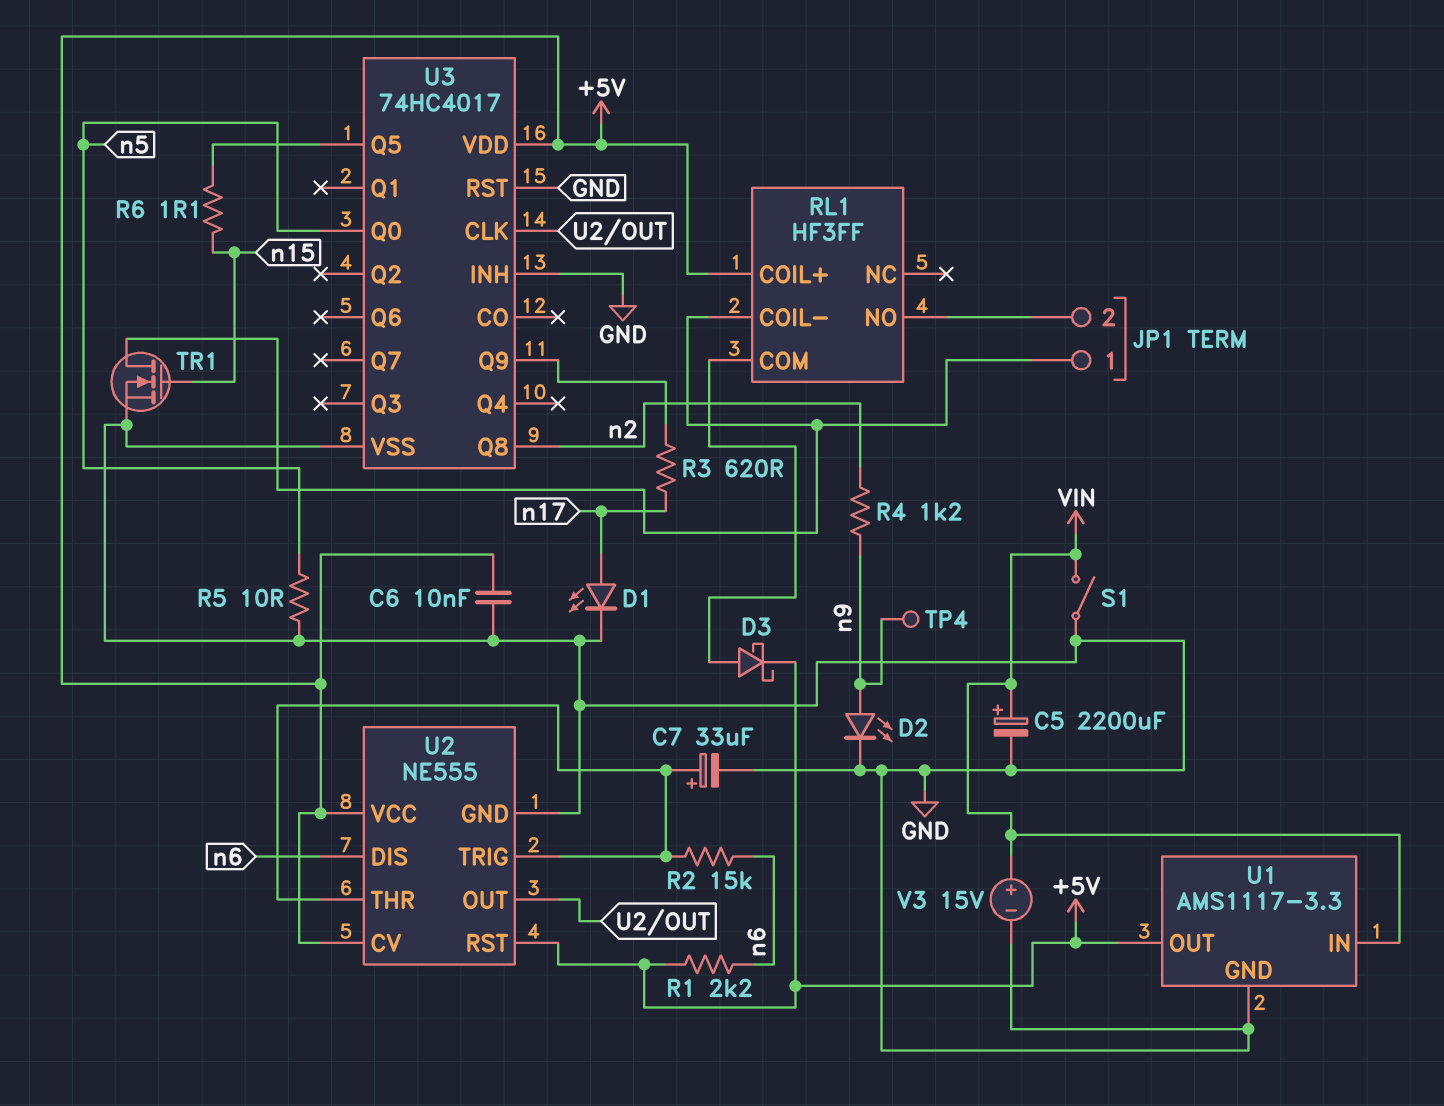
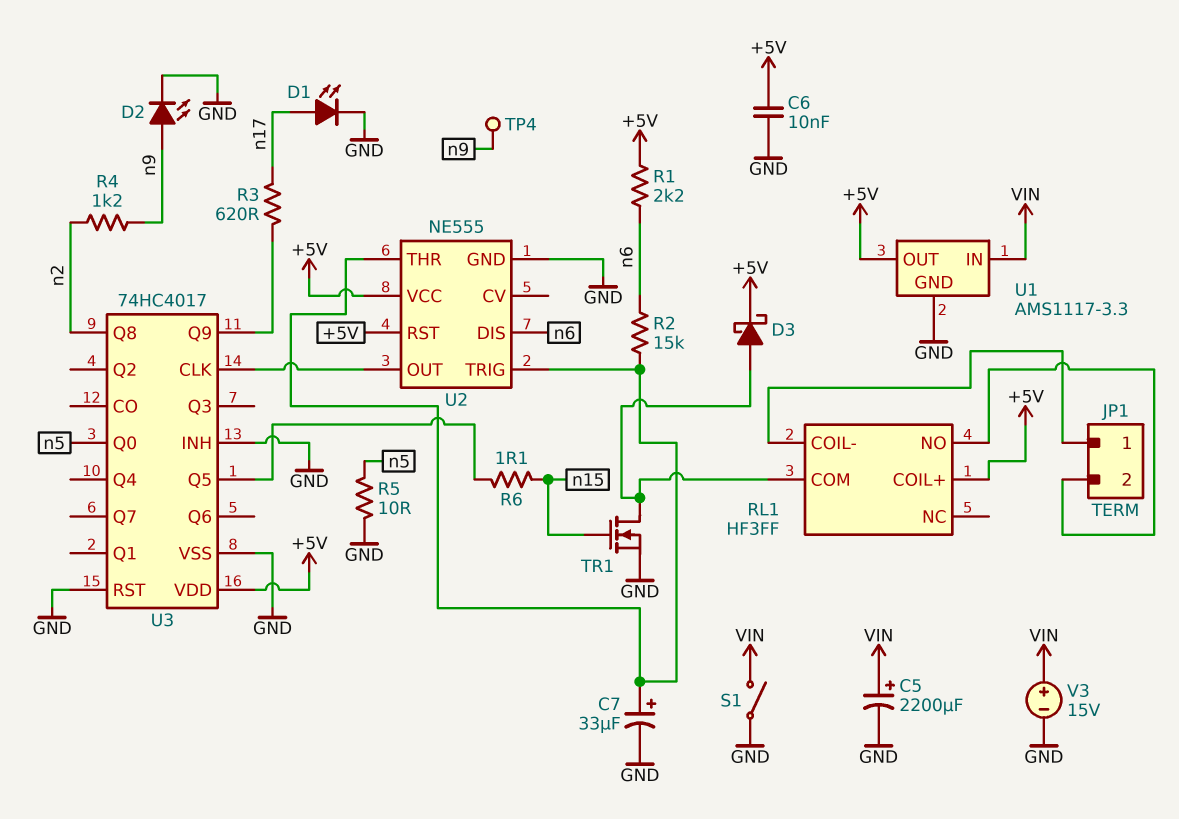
TR1: NMOS (G n15, D JP1/1, S GND) -> NMOS (G n15, D RL1/COM, S GND)
U2 pin CV: +5V -> none

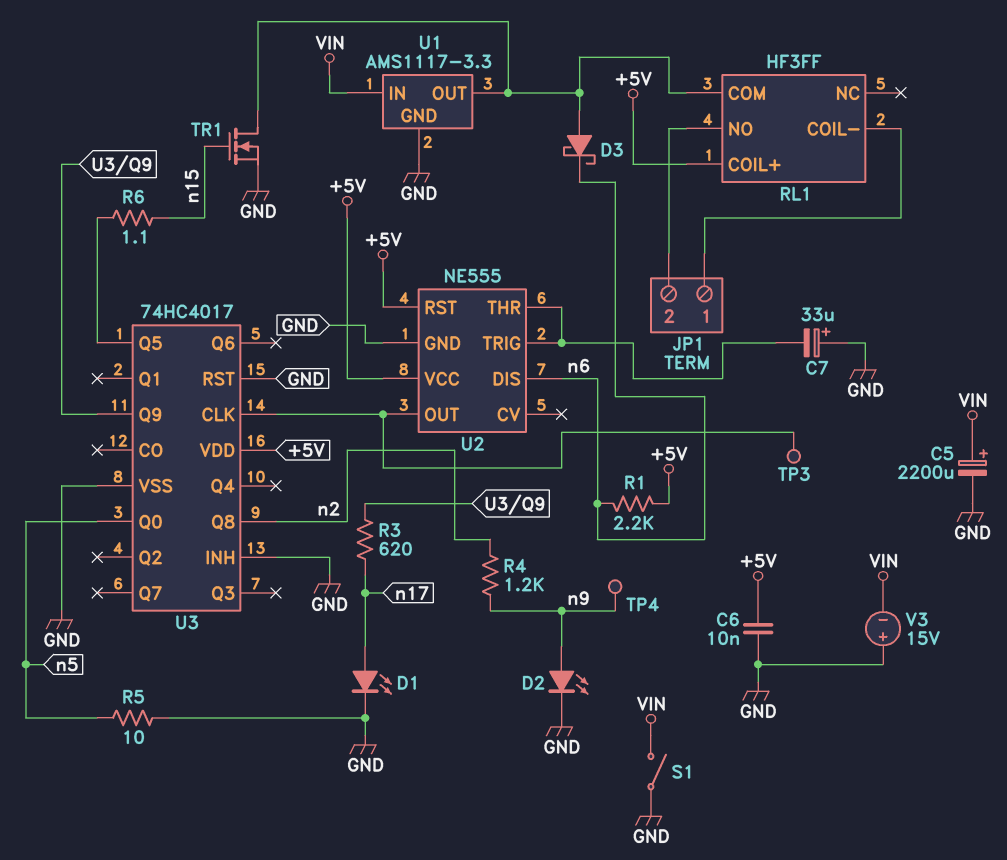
C7: 33uF (plus U2/THR, minus GND) -> 33uF (plus GND, minus U2/THR)
D3: schottky (A RL1/COM, K +5V) -> schottky (A RL1/COM, K n6)
R2: 15k (U2/THR, n6) -> none
TP3: none -> test point (U2/OUT)
U1 pin OUT: +5V -> RL1/COM
V3: 15V (plus VIN, minus GND) -> 15V (plus GND, minus VIN)

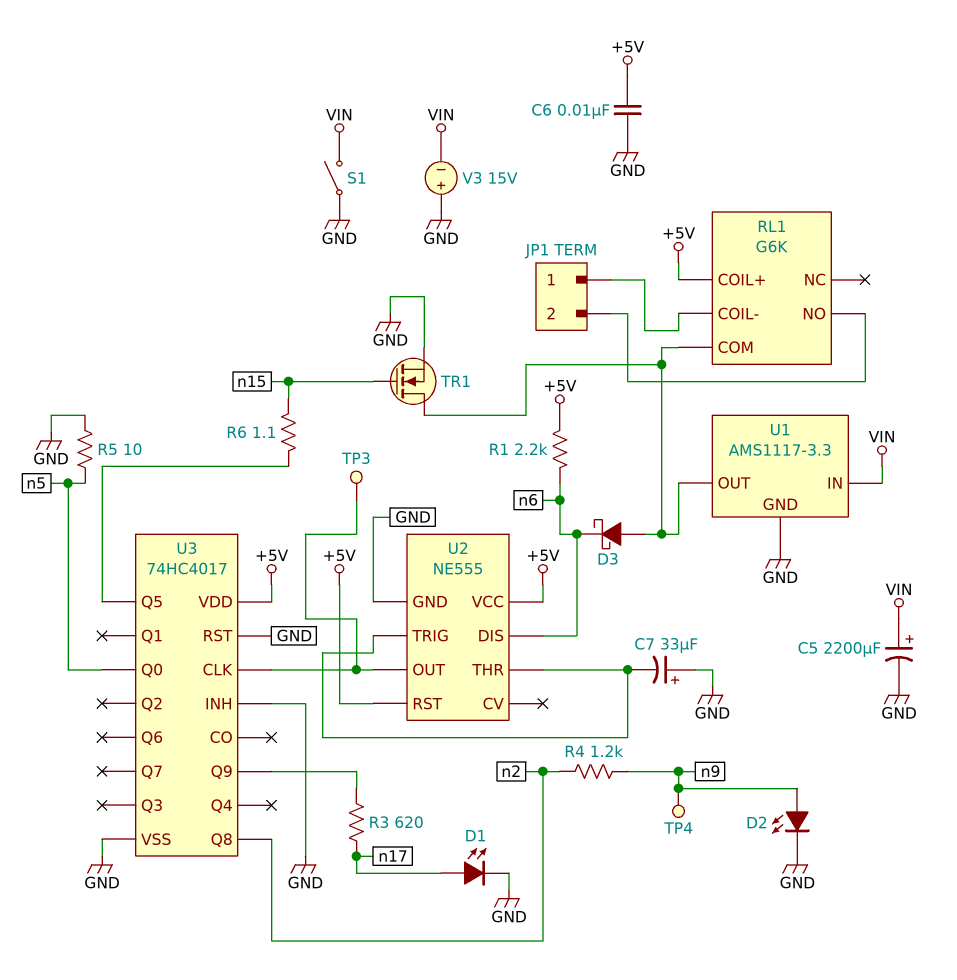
RL1: HF3FF -> G6K

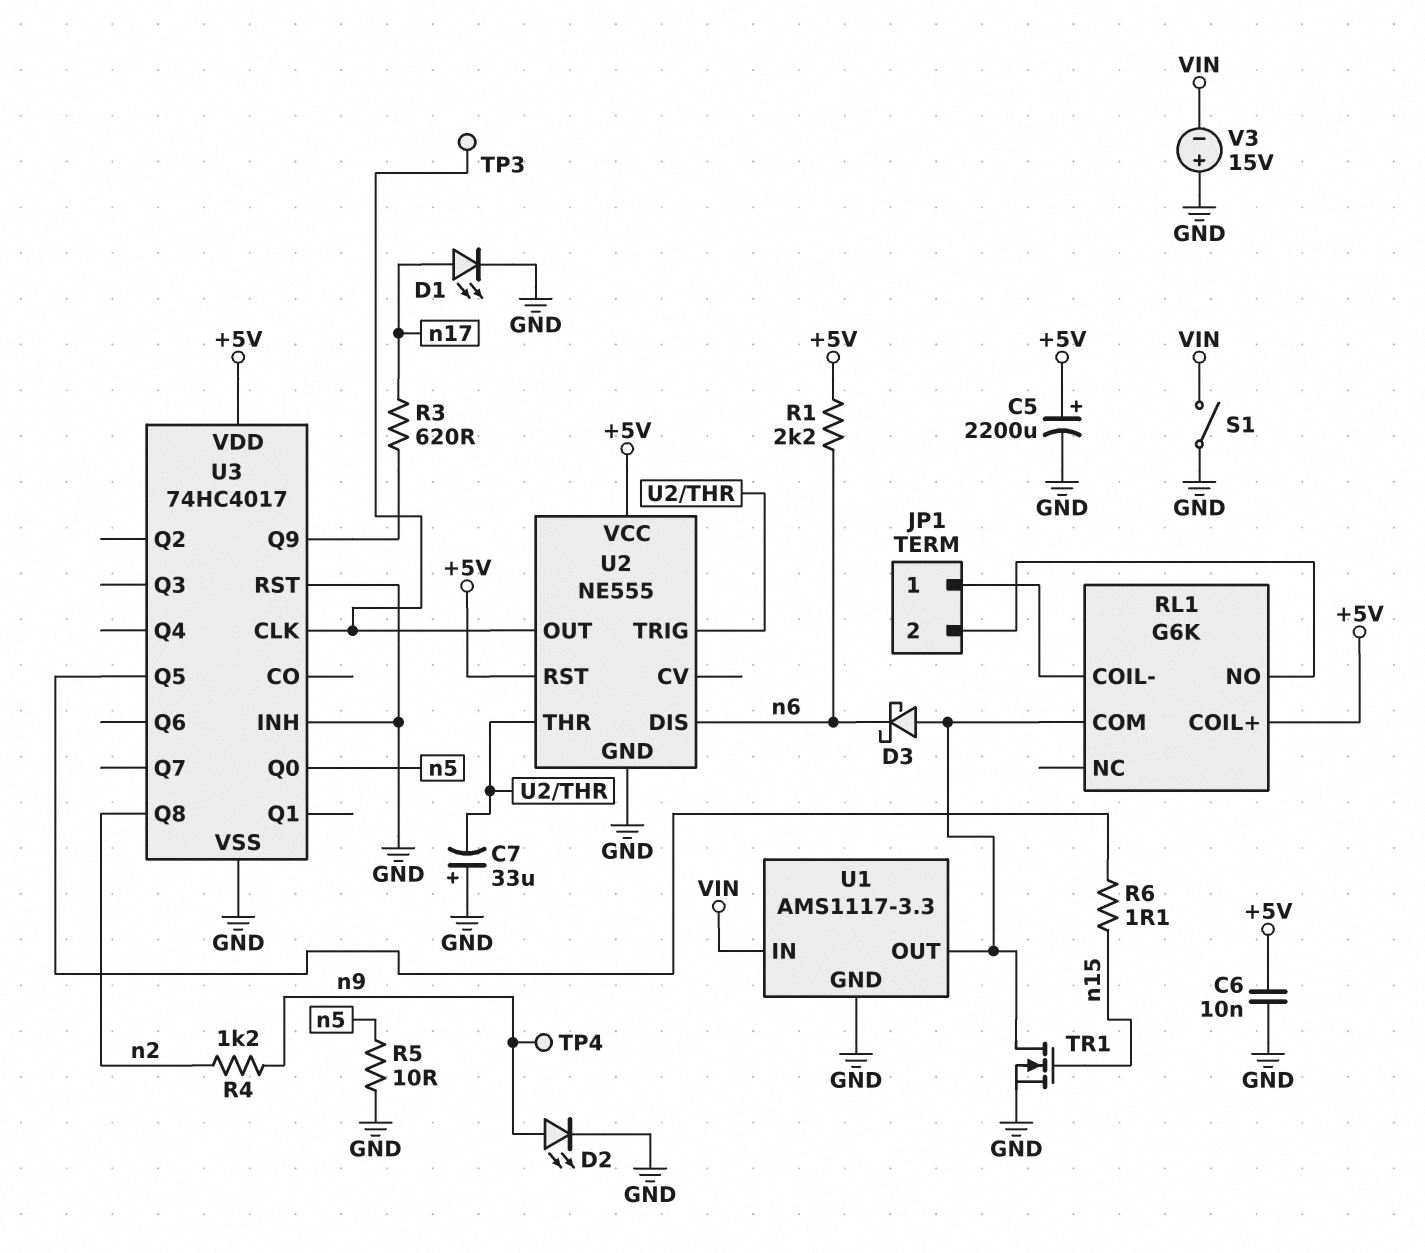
C5: 2200uF (plus VIN, minus GND) -> 2200uF (plus +5V, minus GND)

